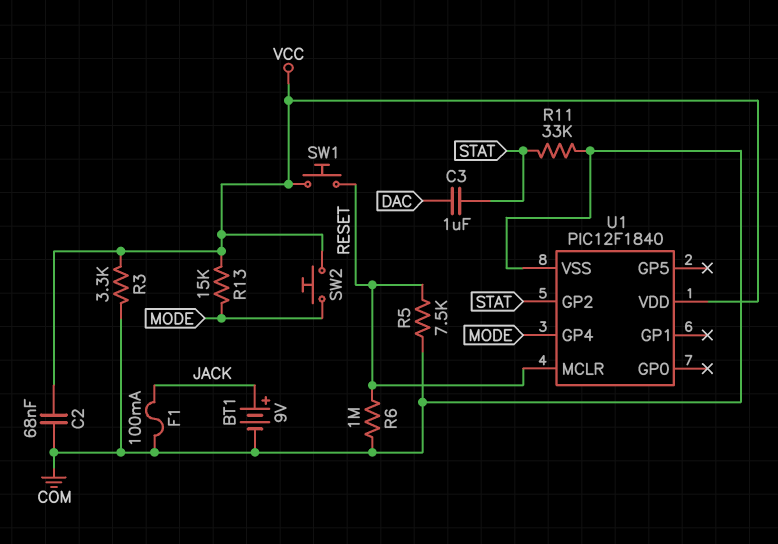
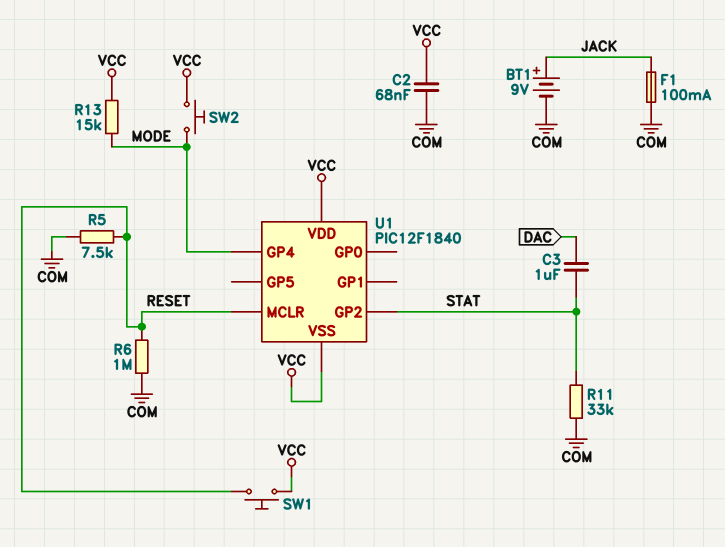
R3: 3.3k (COM, VCC) -> none
U1 pin VSS: COM -> VCC

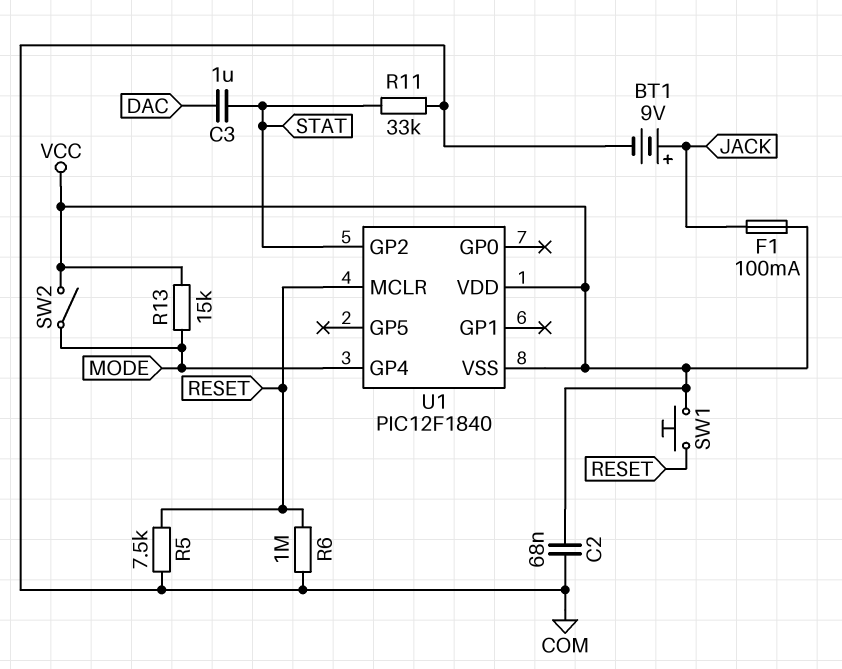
F1: 100mA (COM, JACK) -> 100mA (JACK, VCC)
SW2: button (MODE, VCC) -> switch (MODE, VCC)

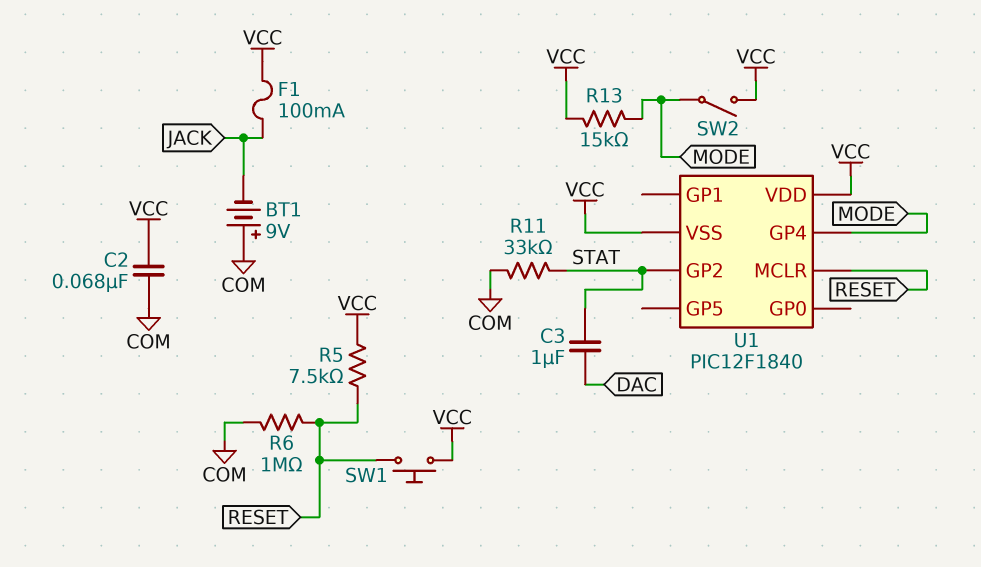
BT1: 9V (plus JACK, minus COM) -> 9V (plus COM, minus JACK)
R5: 7.5k (COM, RESET) -> 7.5k (RESET, VCC)

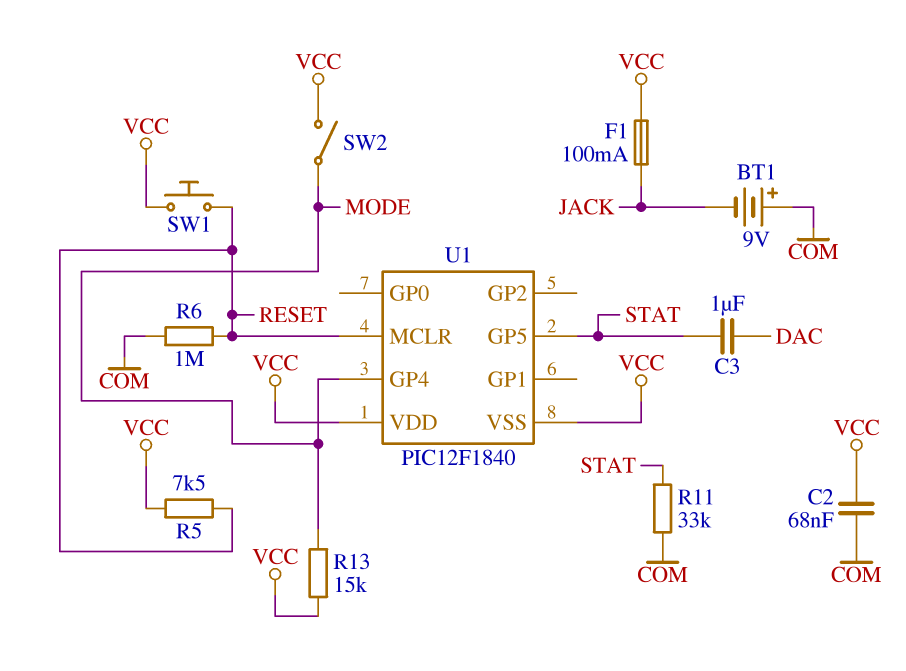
U1 pin GP2: STAT -> none
U1 pin GP5: none -> STAT

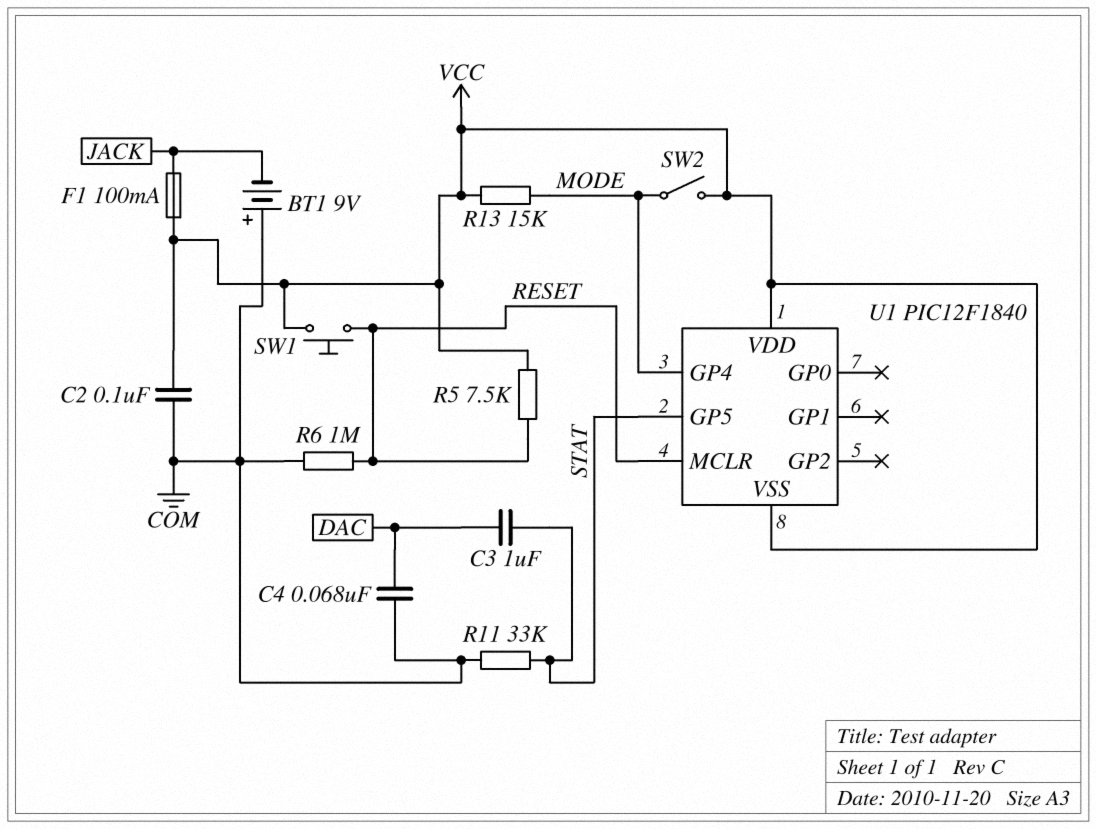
C2: 68nF (COM, VCC) -> 100nF (COM, VCC)
C4: none -> 68nF (COM, DAC)

